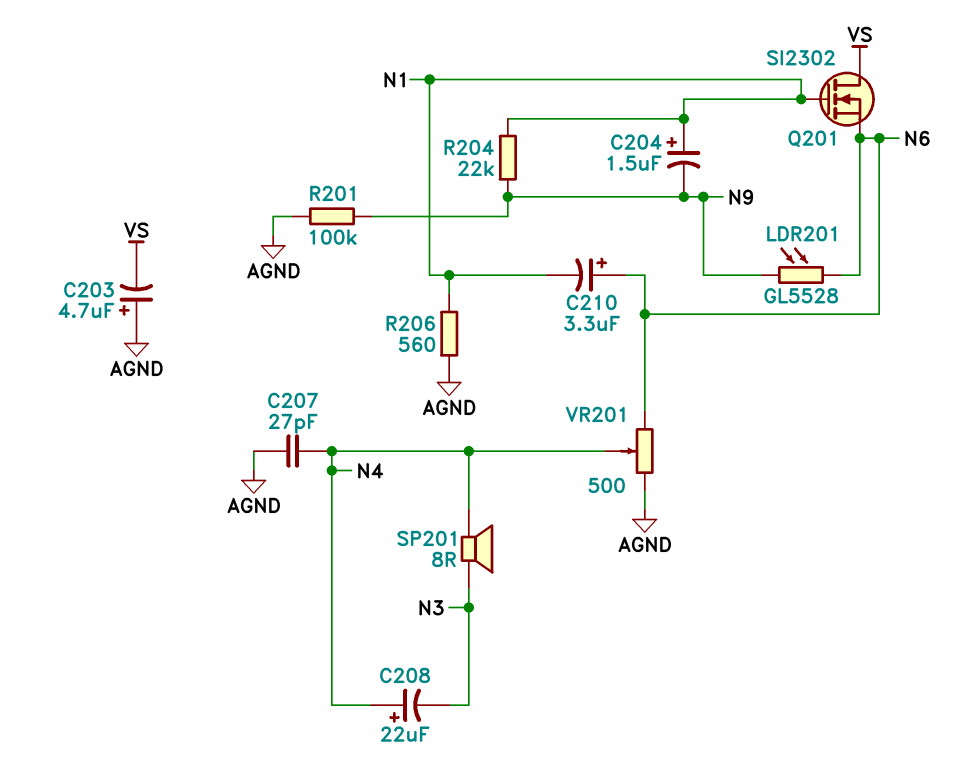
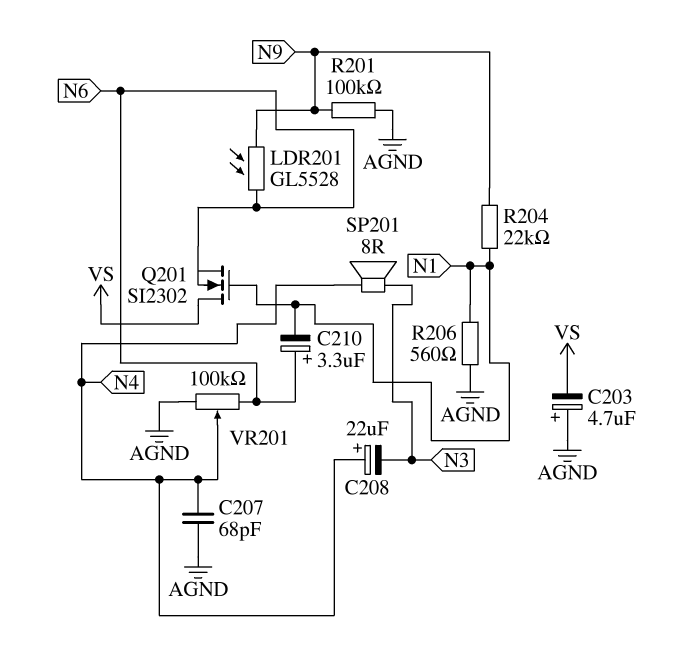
C204: 1.5uF (plus N1, minus N9) -> none
C207: 27pF (AGND, N4) -> 68pF (AGND, N4)
VR201: 500 (AGND, N6, wiper N4) -> 100k (AGND, N6, wiper N4)

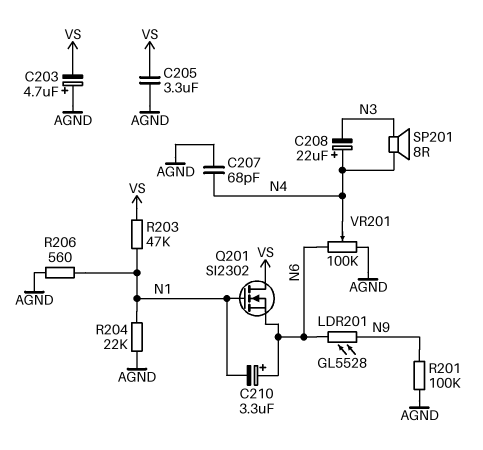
C205: none -> 3.3uF (AGND, VS)
R203: none -> 47k (N1, VS)
R204: 22k (N1, N9) -> 22k (AGND, N1)

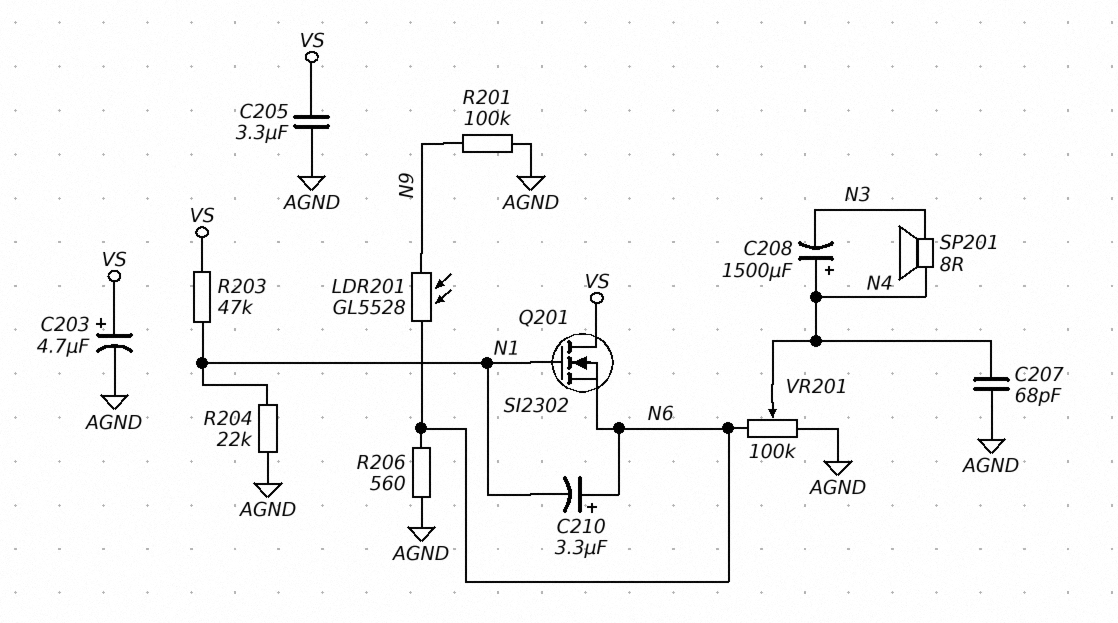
C203: 4.7uF (plus AGND, minus VS) -> 4.7uF (plus VS, minus AGND)
C208: 22uF (plus N4, minus N3) -> 1500uF (plus N4, minus N3)
R206: 560 (AGND, N1) -> 560 (AGND, N6)

